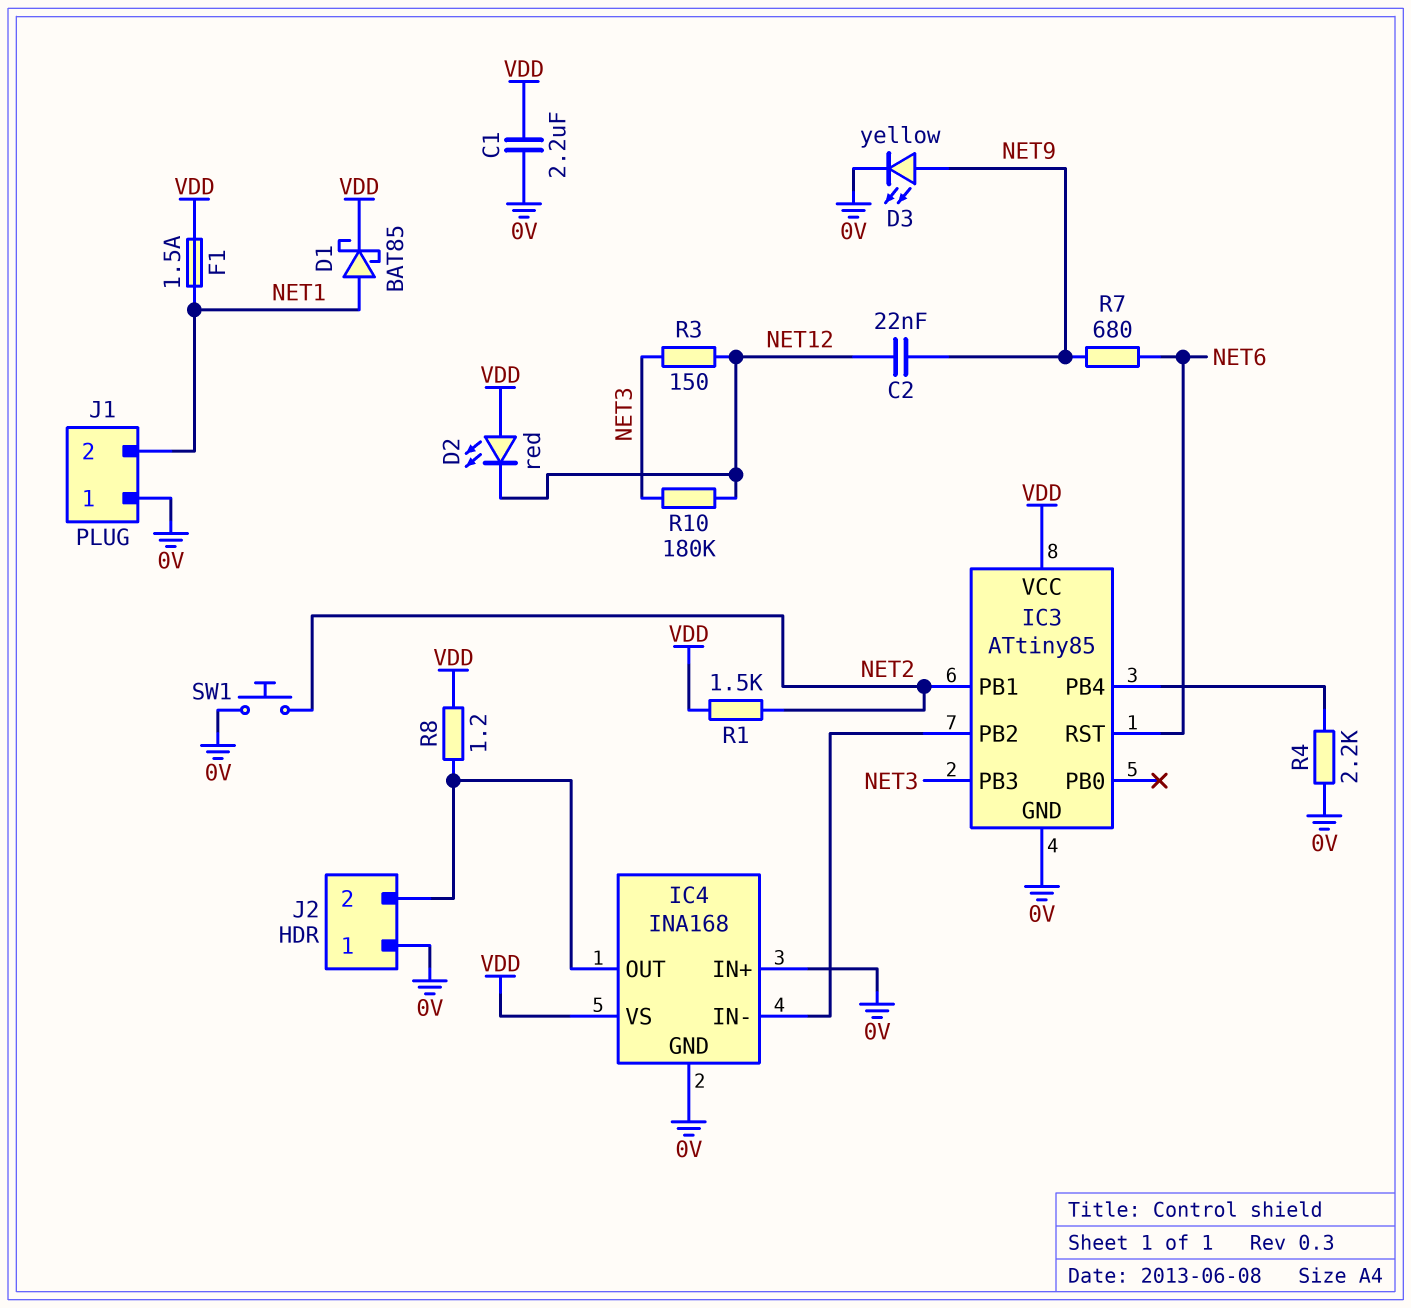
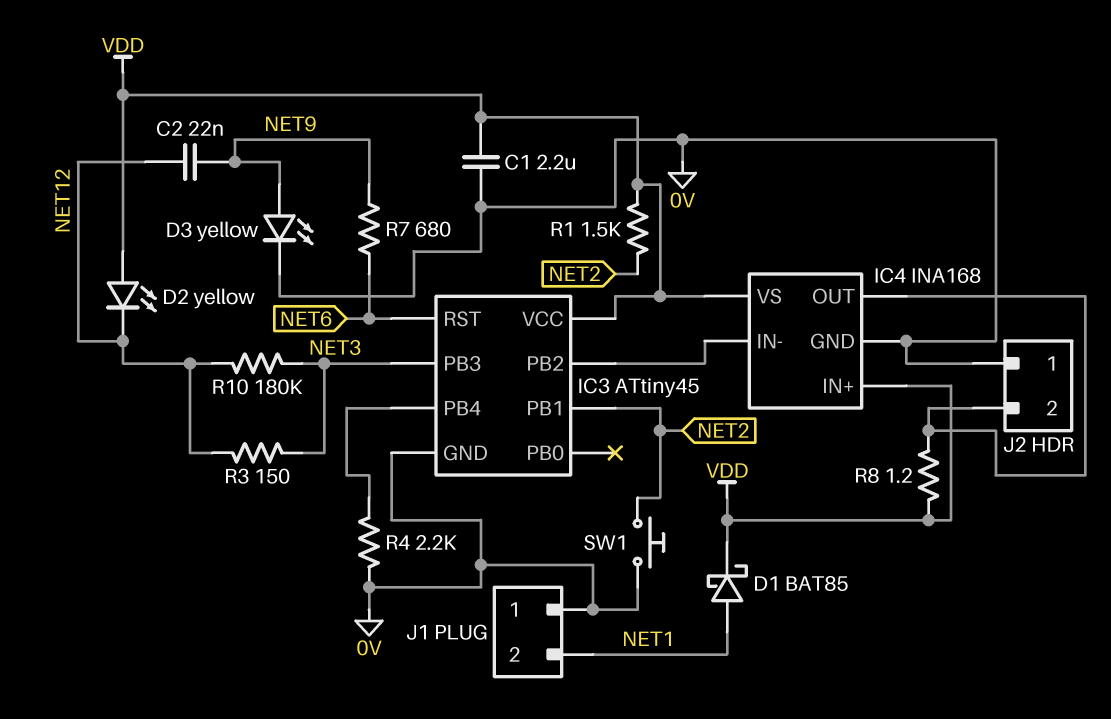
D2: LED red (A VDD, K NET12) -> LED yellow (A VDD, K NET12)
F1: 1.5A (NET1, VDD) -> none
IC3: ATtiny85 -> ATtiny45
IC4 pin IN+: 0V -> VDD

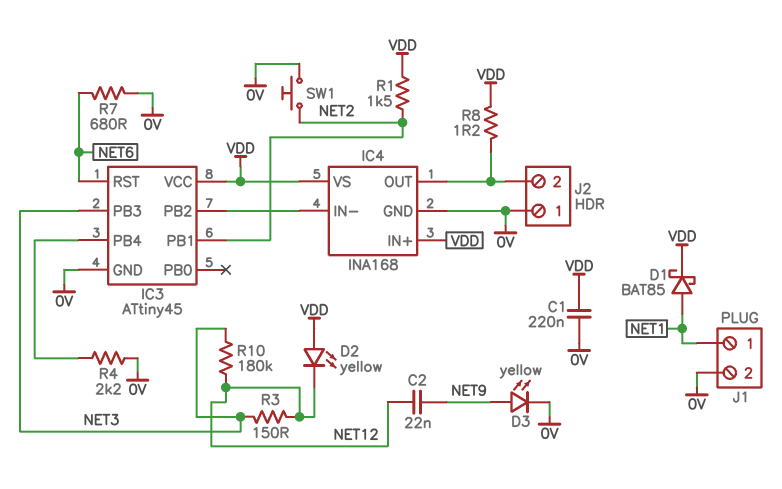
C1: 2.2uF (0V, VDD) -> 220nF (0V, VDD)
J1 pin 1: 0V -> NET1
J1 pin 2: NET1 -> 0V
R7: 680 (NET6, NET9) -> 680 (0V, NET6)

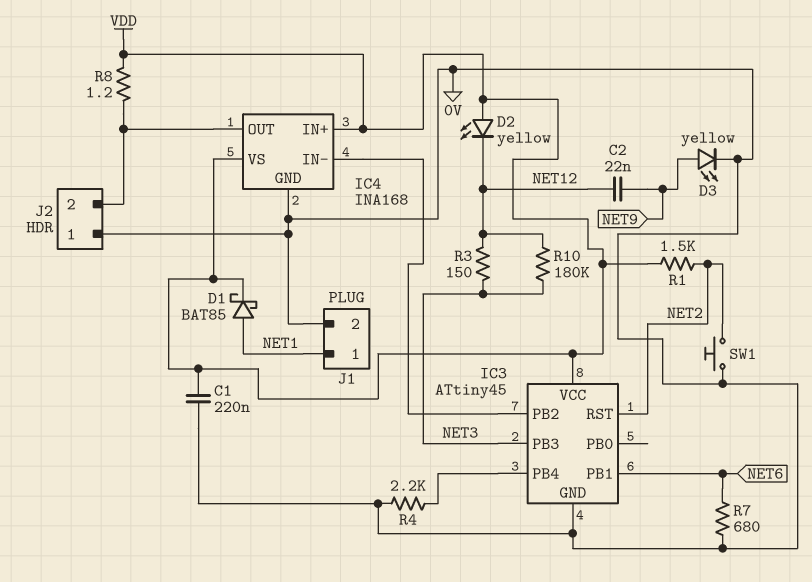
IC3 pin PB1: NET2 -> NET6
IC3 pin RST: NET6 -> NET2

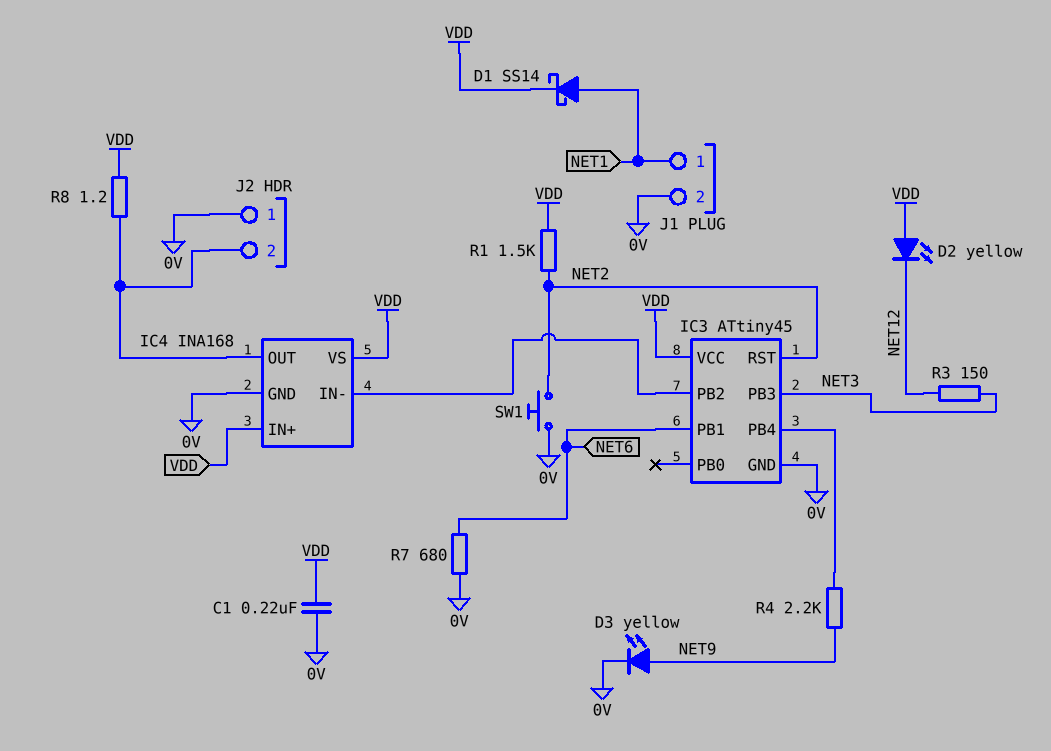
C2: 22nF (NET9, NET12) -> none
D1: schottky BAT85 (A NET1, K VDD) -> schottky SS14 (A NET1, K VDD)
R4: 2.2k (0V, IC3/PB4) -> 2.2k (IC3/PB4, NET9)
R10: 180k (NET3, NET12) -> none

